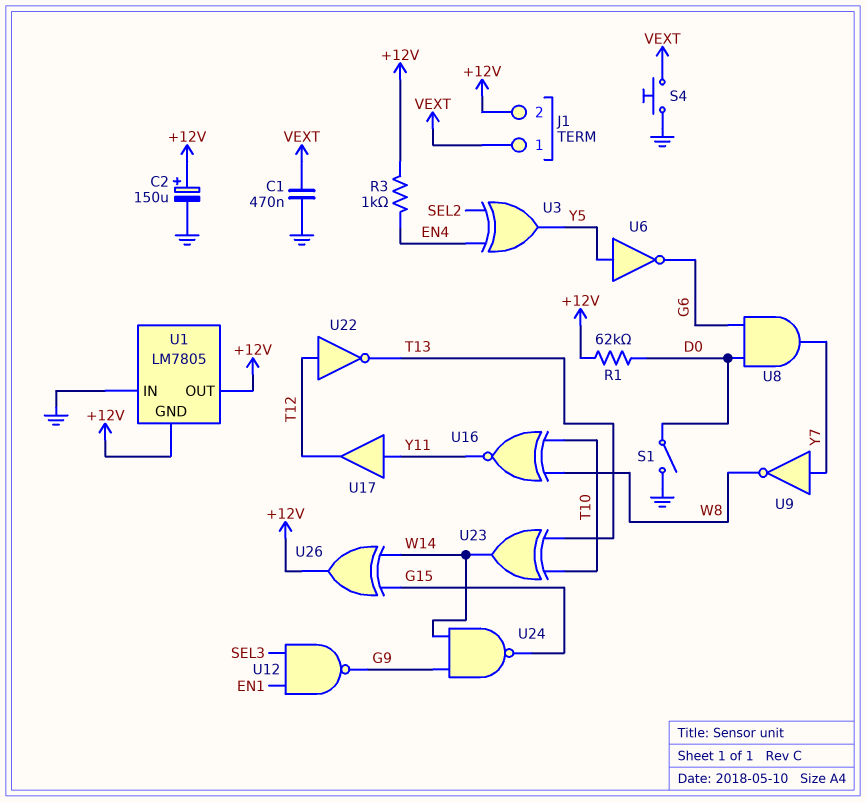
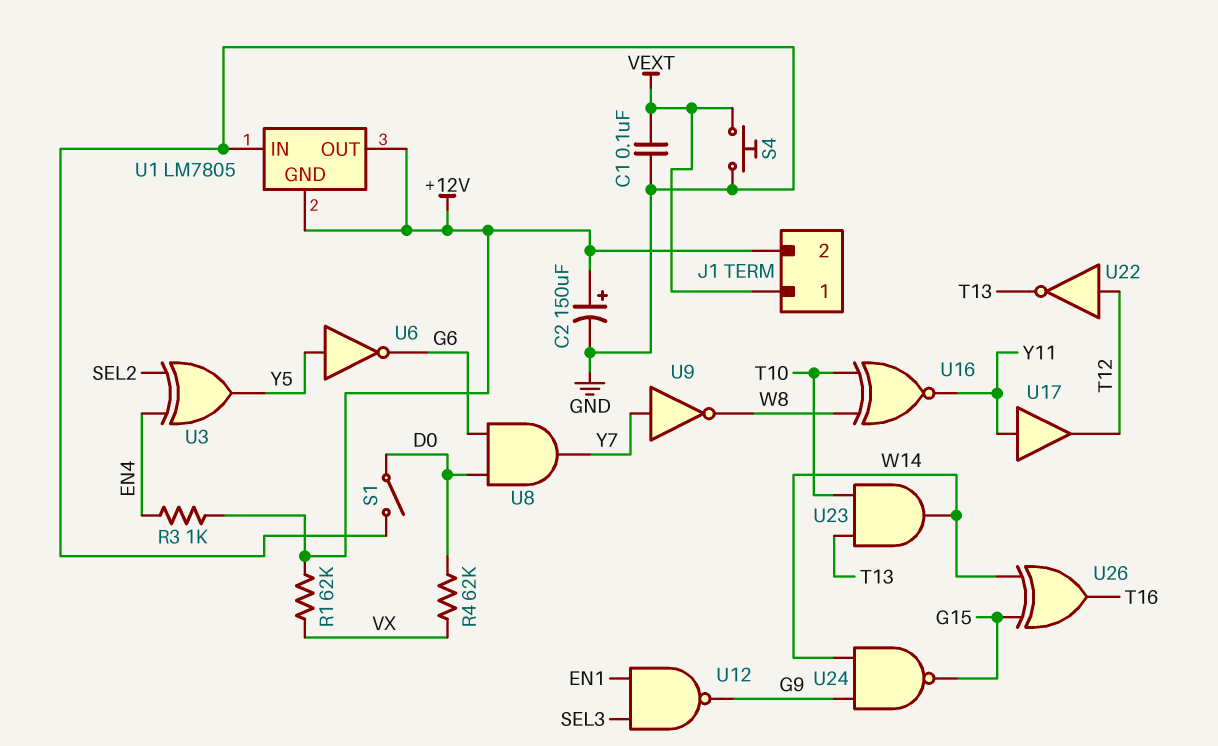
C1: 470nF (GND, VEXT) -> 100nF (GND, VEXT)
R1: 62k (+12V, D0) -> 62k (+12V, VX)
R4: none -> 62k (D0, VX)
U23: XOR (in T10, in T13, out W14) -> AND (in T10, in T13, out W14)
U26: XOR (in G15, in W14, out +12V) -> XOR (in G15, in W14, out T16)

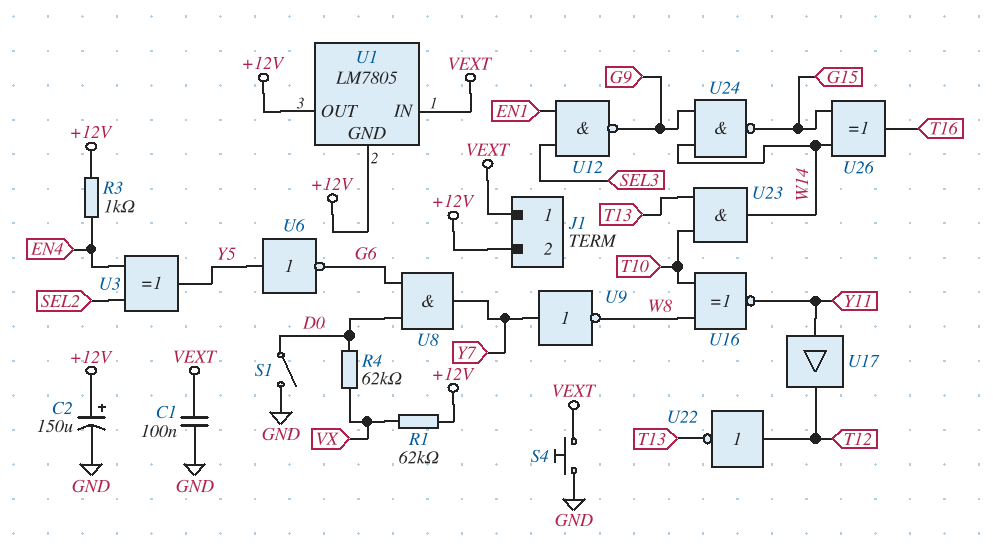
U1 pin IN: GND -> VEXT

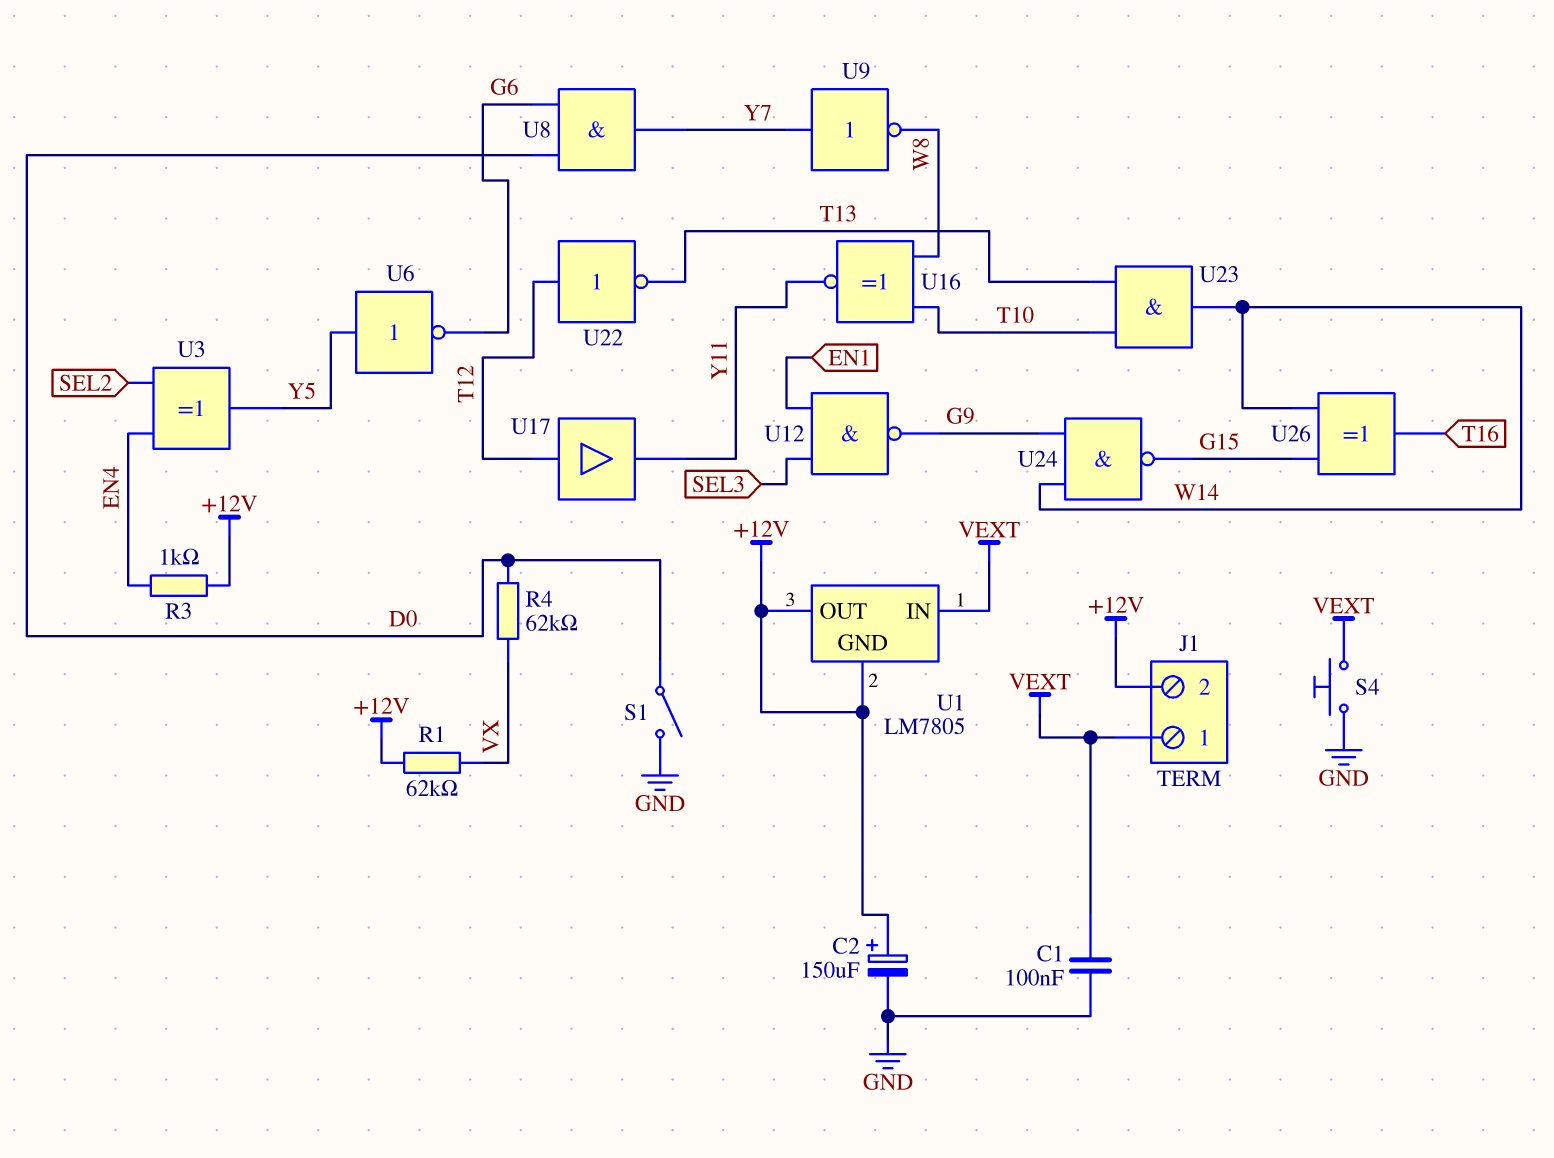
U17: buffer (in Y11, out T12) -> buffer (in T12, out Y11)

